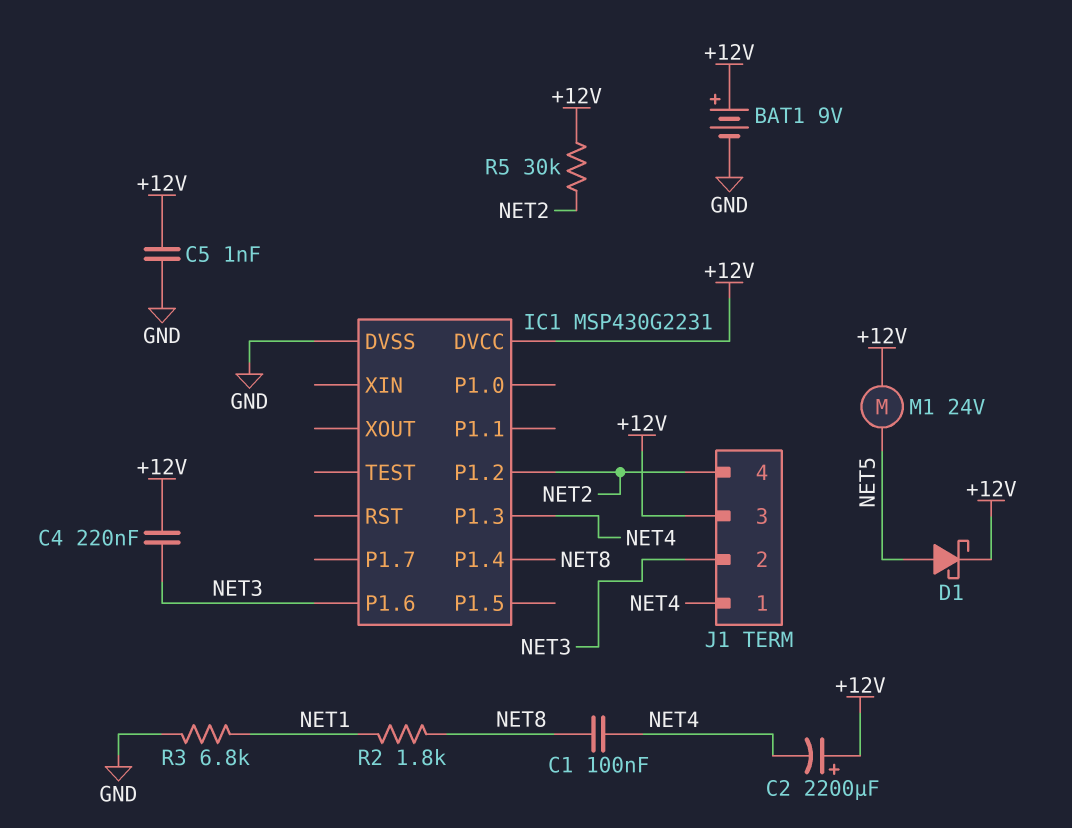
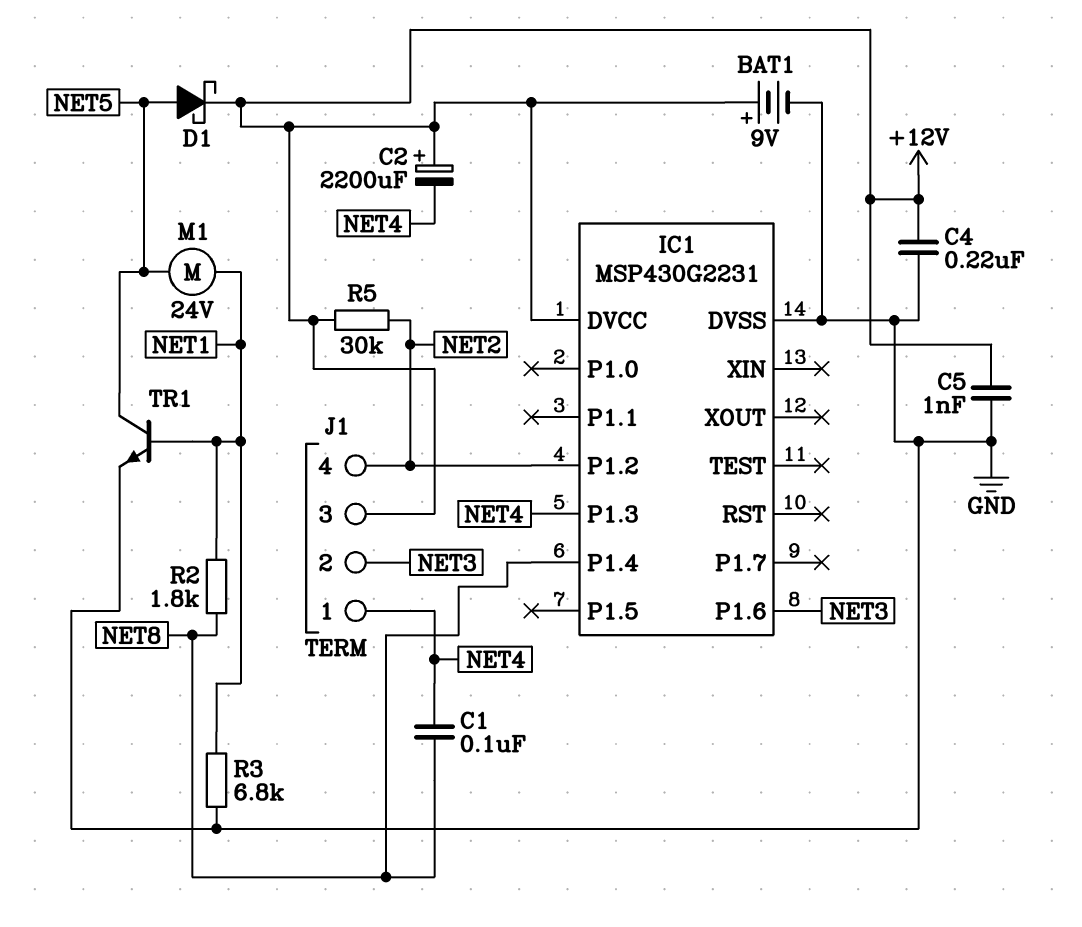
C4: 220nF (+12V, NET3) -> 220nF (+12V, GND)
M1: motor 24V (+12V, NET5) -> motor 24V (NET1, NET5)
TR1: none -> NPN (B NET1, C NET5, E GND)

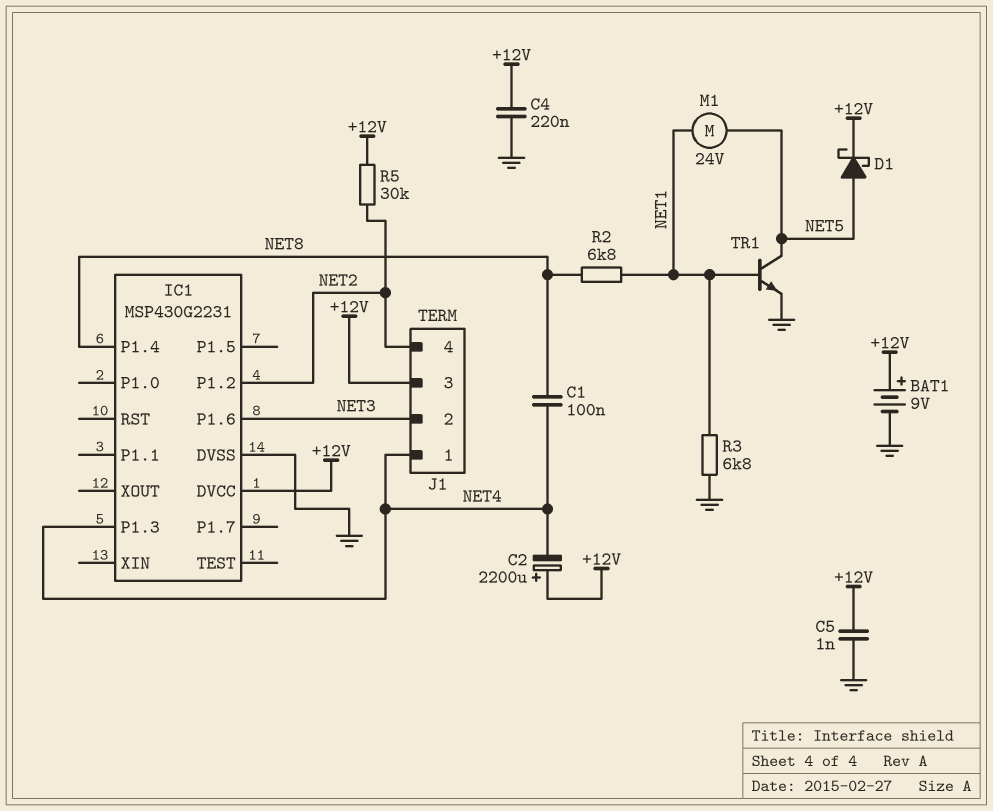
R2: 1.8k (NET1, NET8) -> 6.8k (NET1, NET8)

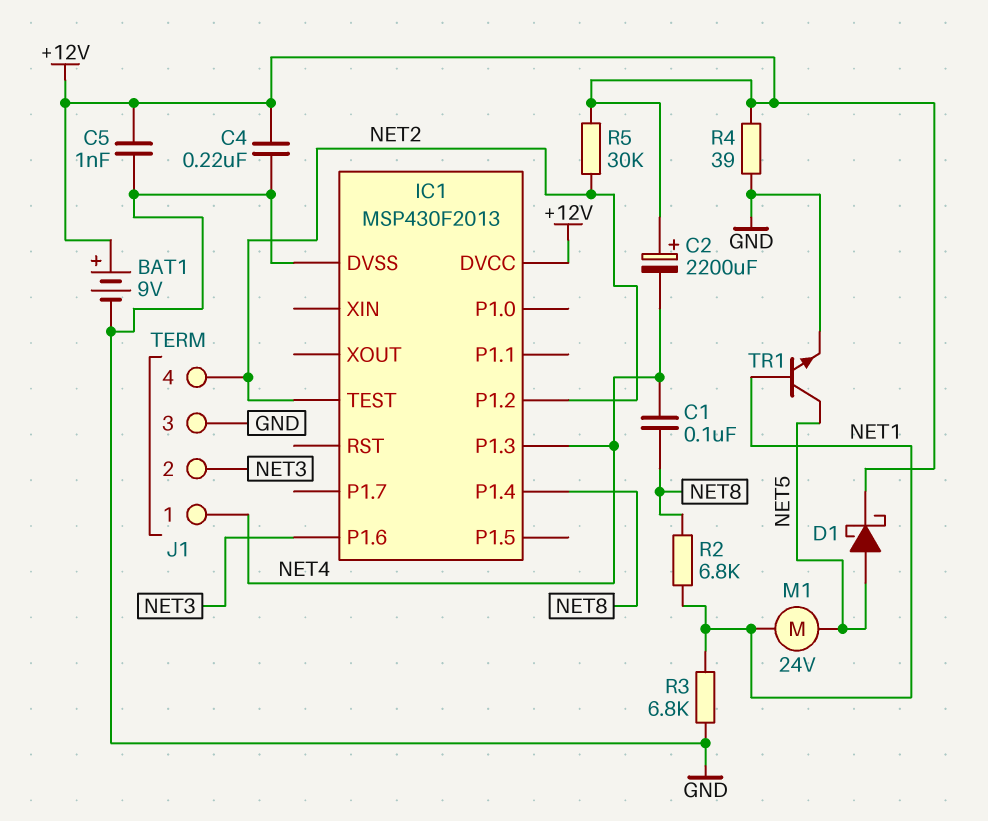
IC1: MSP430G2231 -> MSP430F2013
IC1 pin TEST: none -> NET2
J1 pin 3: +12V -> GND
R4: none -> 39 (+12V, GND)

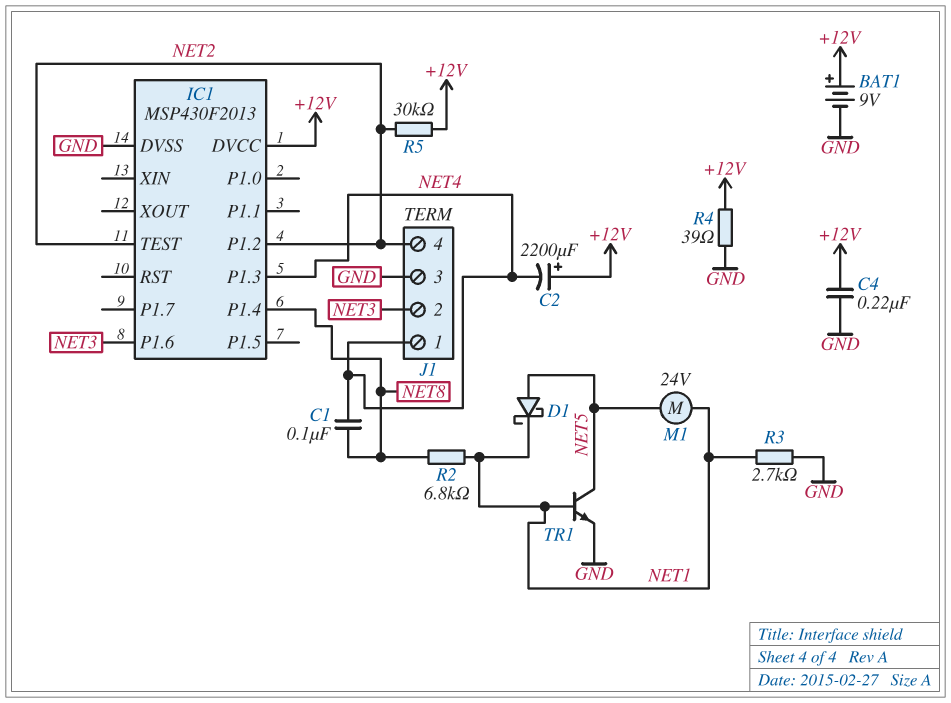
C5: 1nF (+12V, GND) -> none
D1: schottky (A NET5, K +12V) -> schottky (A NET5, K NET1)
R3: 6.8k (GND, NET1) -> 2.7k (GND, NET1)

